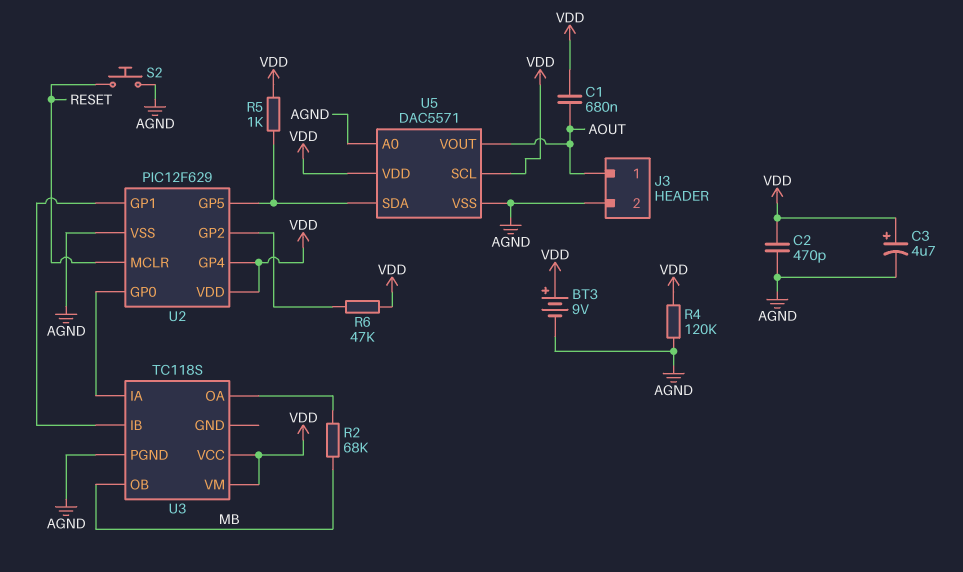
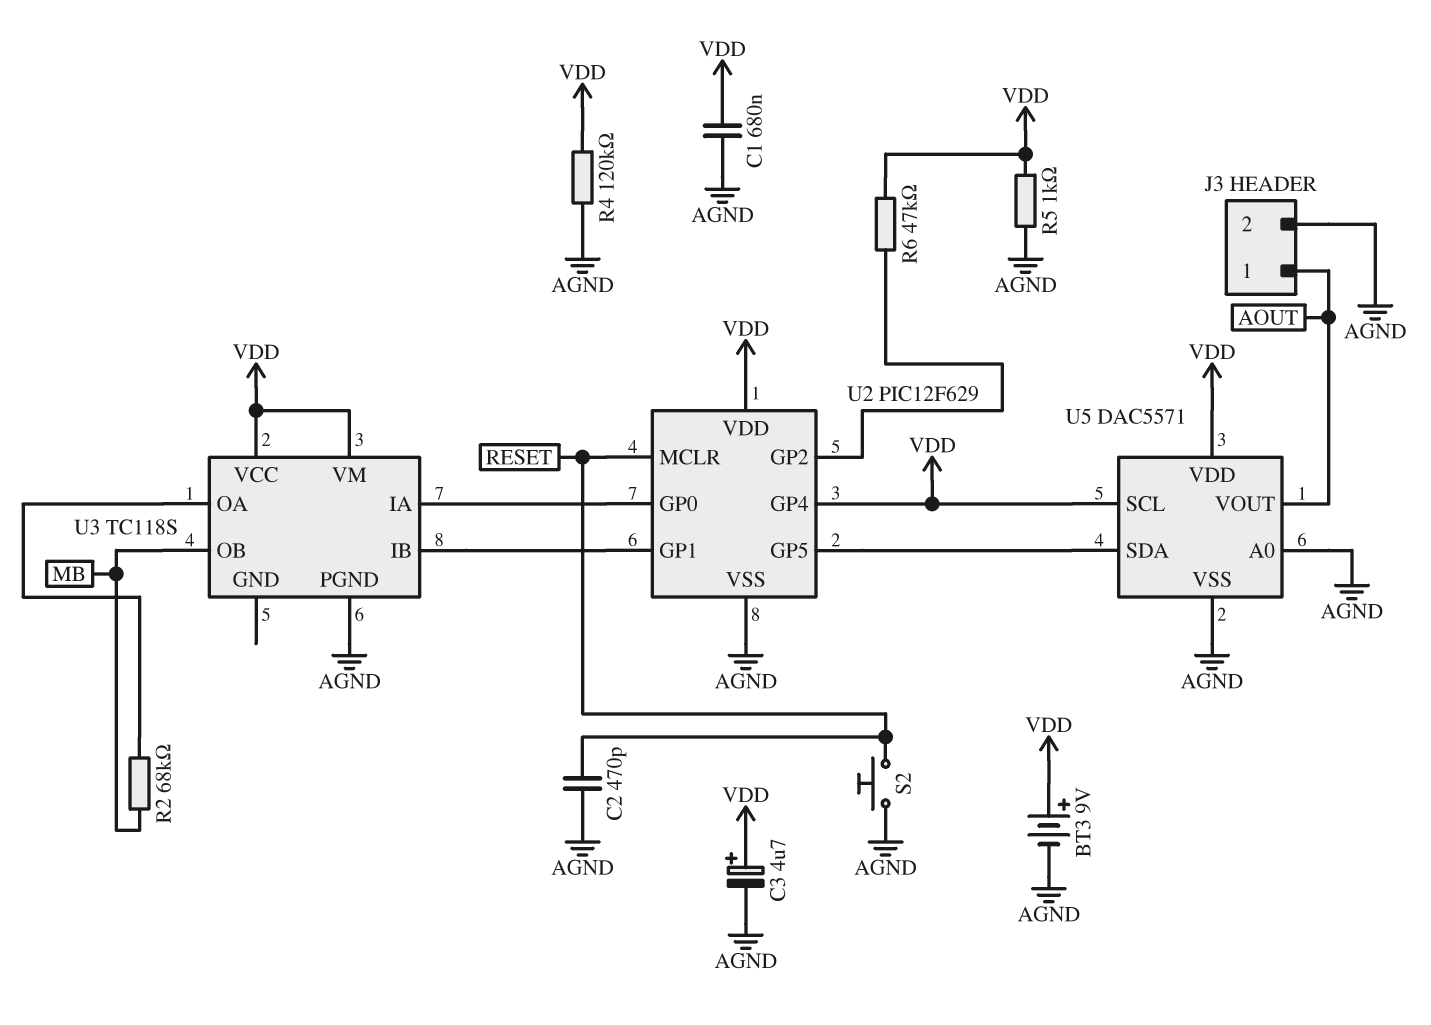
C1: 680nF (AOUT, VDD) -> 680nF (AGND, VDD)
C2: 470pF (AGND, VDD) -> 470pF (AGND, RESET)
R5: 1k (U2/GP5, VDD) -> 1k (AGND, VDD)

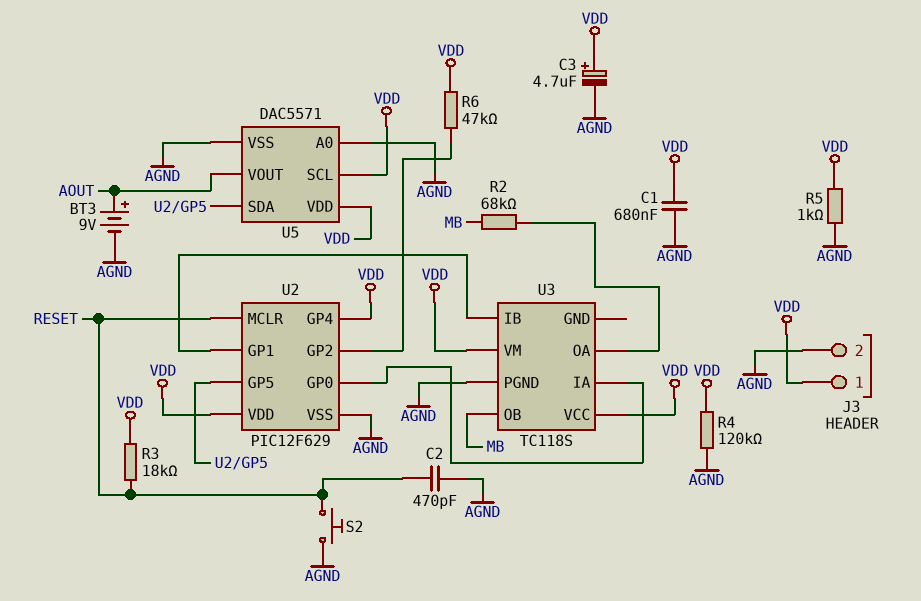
BT3: 9V (plus VDD, minus AGND) -> 9V (plus AOUT, minus AGND)
J3 pin 1: AOUT -> VDD
R3: none -> 18k (RESET, VDD)

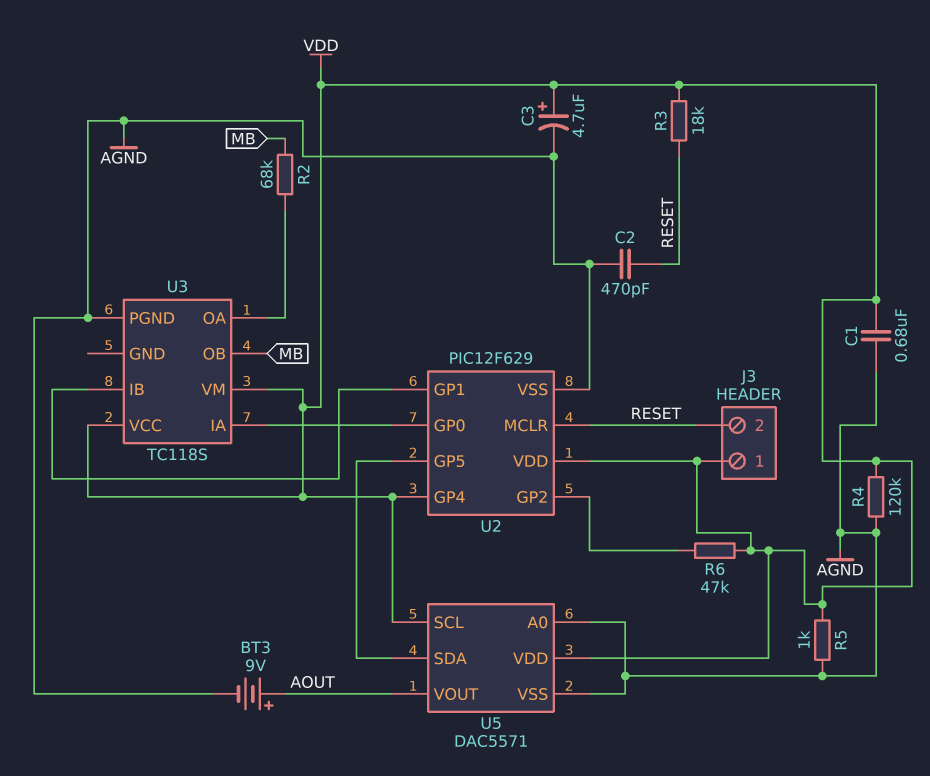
J3 pin 2: AGND -> RESET
S2: button (AGND, RESET) -> none

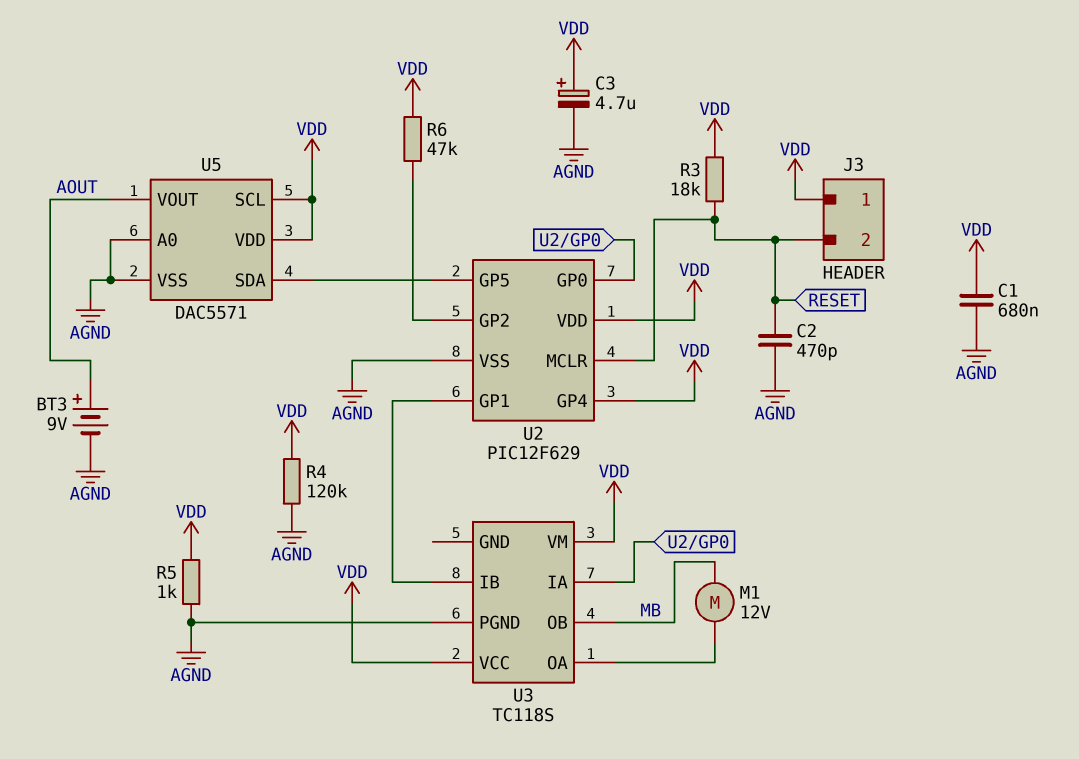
M1: none -> motor 12V (MB, U3/OA)
R2: 68k (MB, U3/OA) -> none

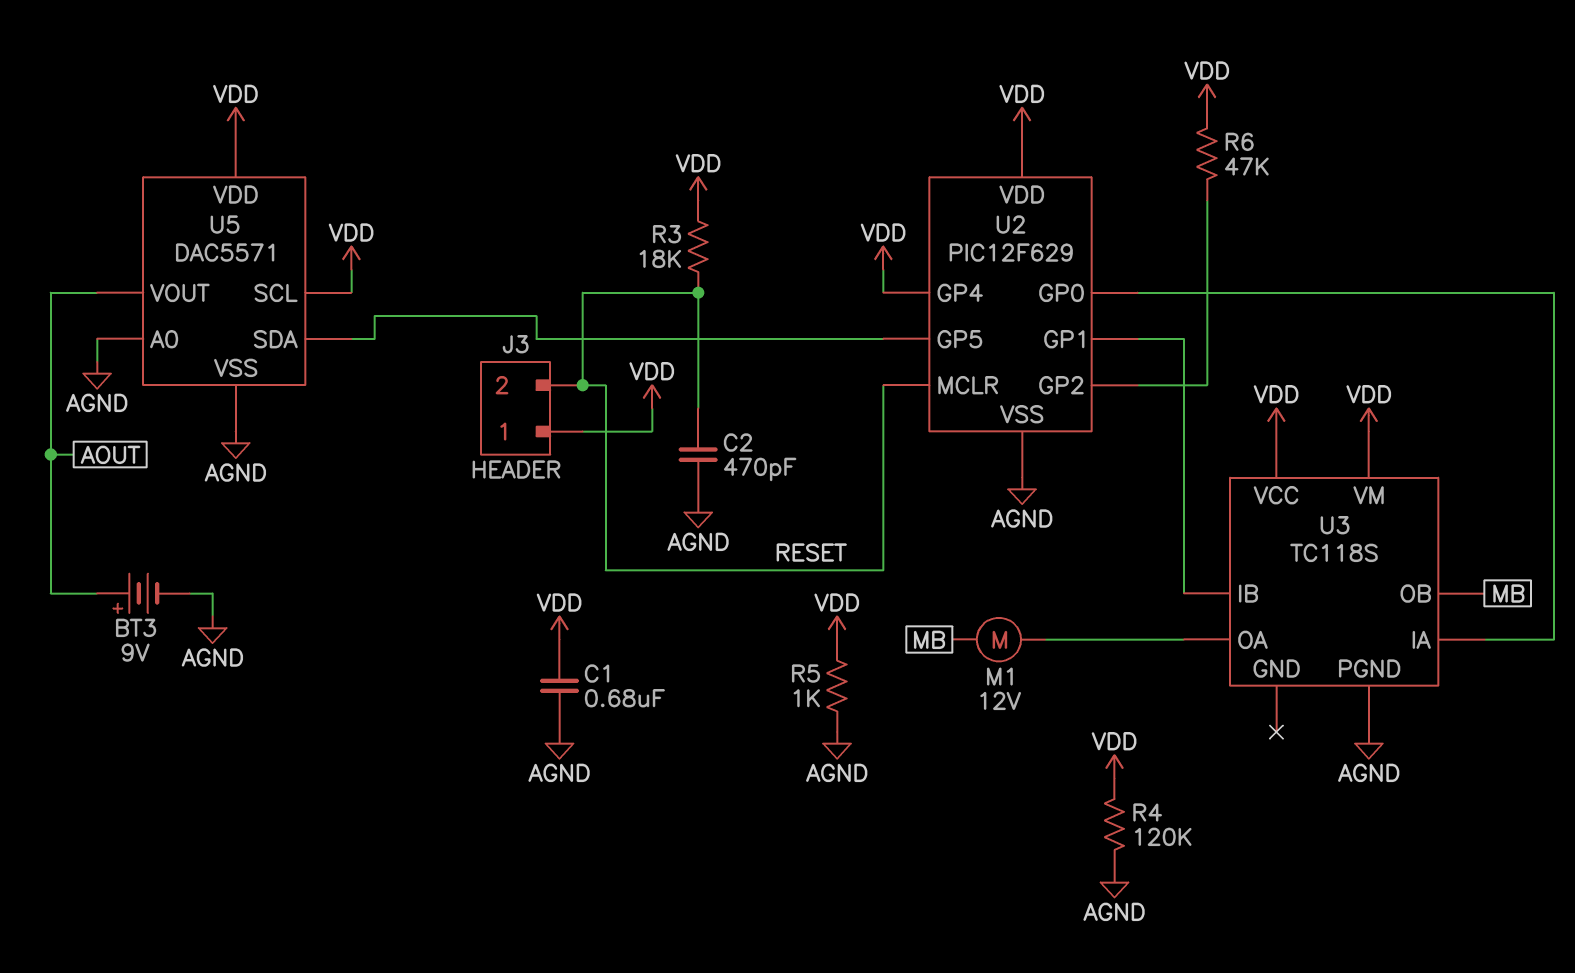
C3: 4.7uF (plus VDD, minus AGND) -> none

